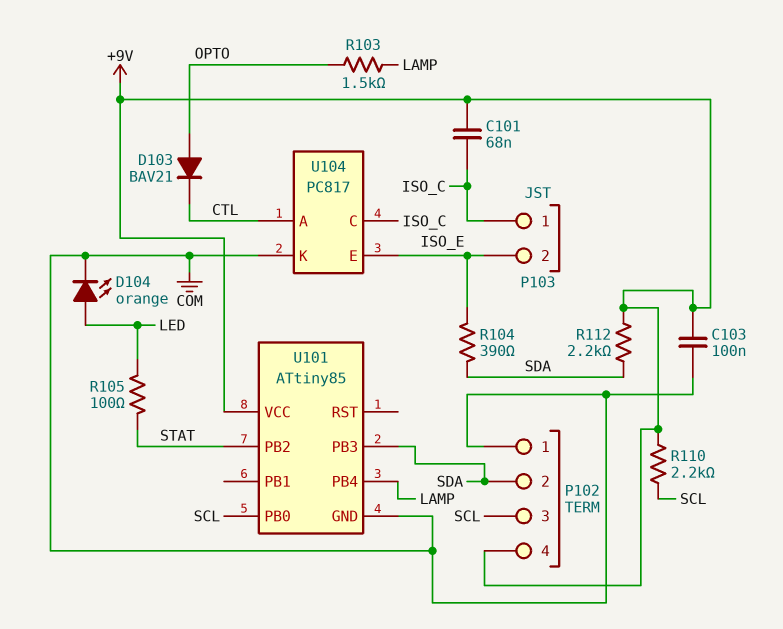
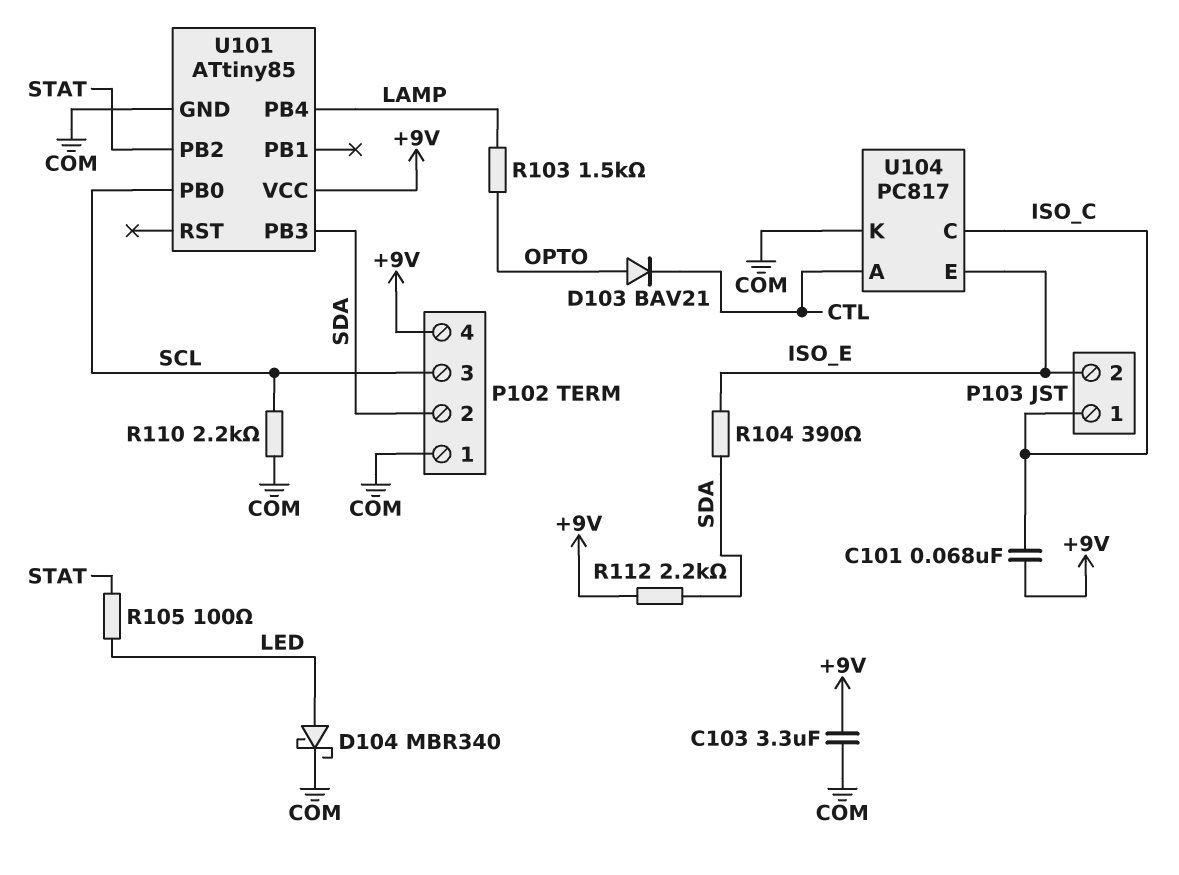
C103: 100nF (+9V, COM) -> 3.3uF (+9V, COM)
D104: LED orange (A LED, K COM) -> schottky MBR340 (A LED, K COM)
R110: 2.2k (+9V, SCL) -> 2.2k (COM, SCL)

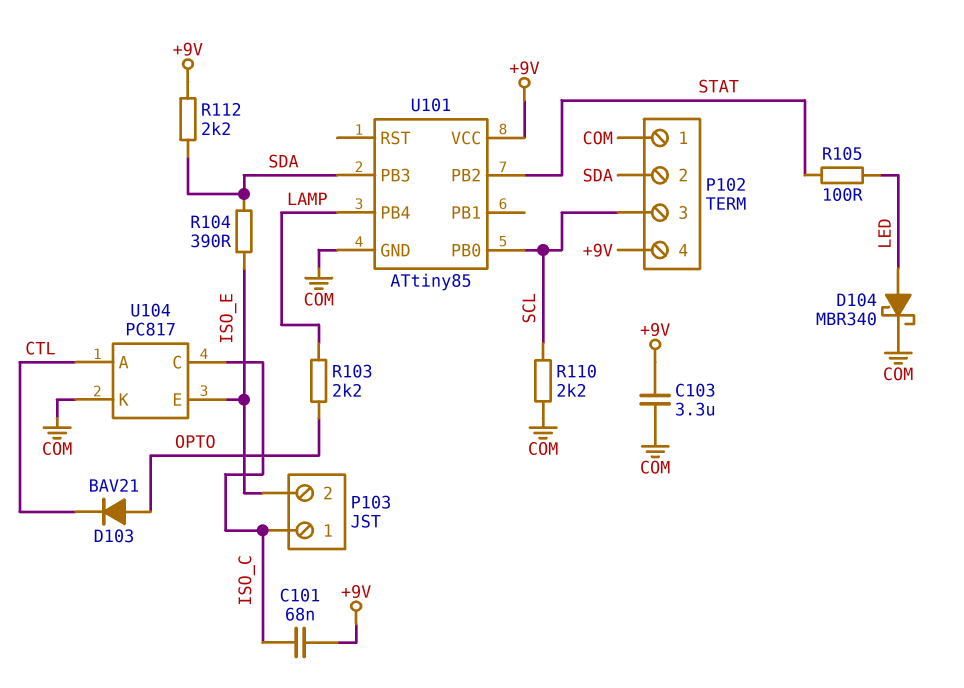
R103: 1.5k (LAMP, OPTO) -> 2.2k (LAMP, OPTO)

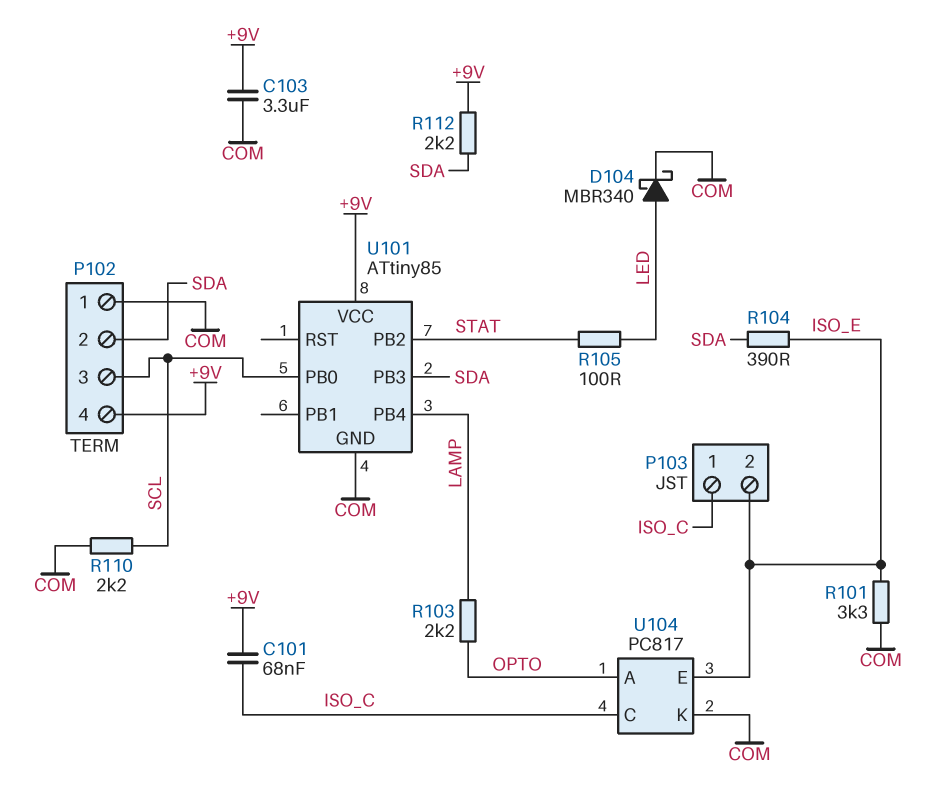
D103: diode BAV21 (A OPTO, K CTL) -> none
R101: none -> 3.3k (COM, ISO_E)
U104 pin A: CTL -> OPTO

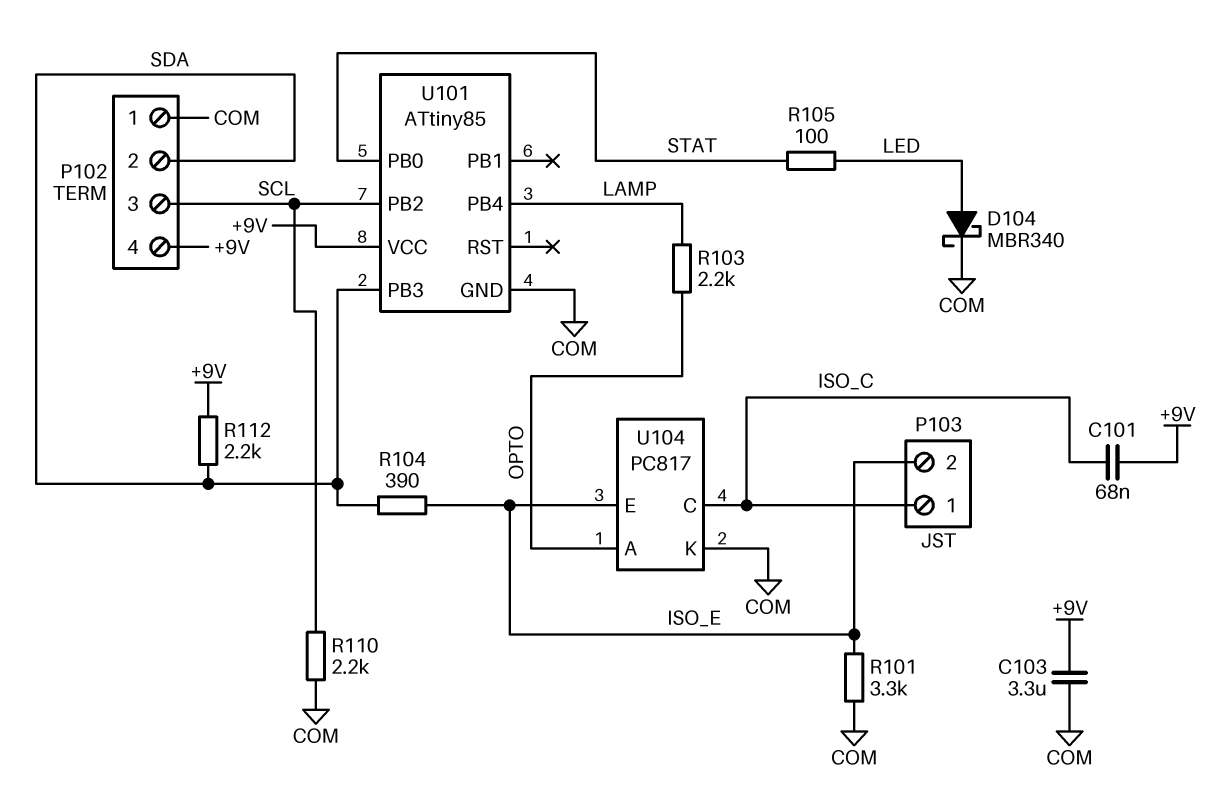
U101 pin PB0: SCL -> STAT
U101 pin PB2: STAT -> SCL

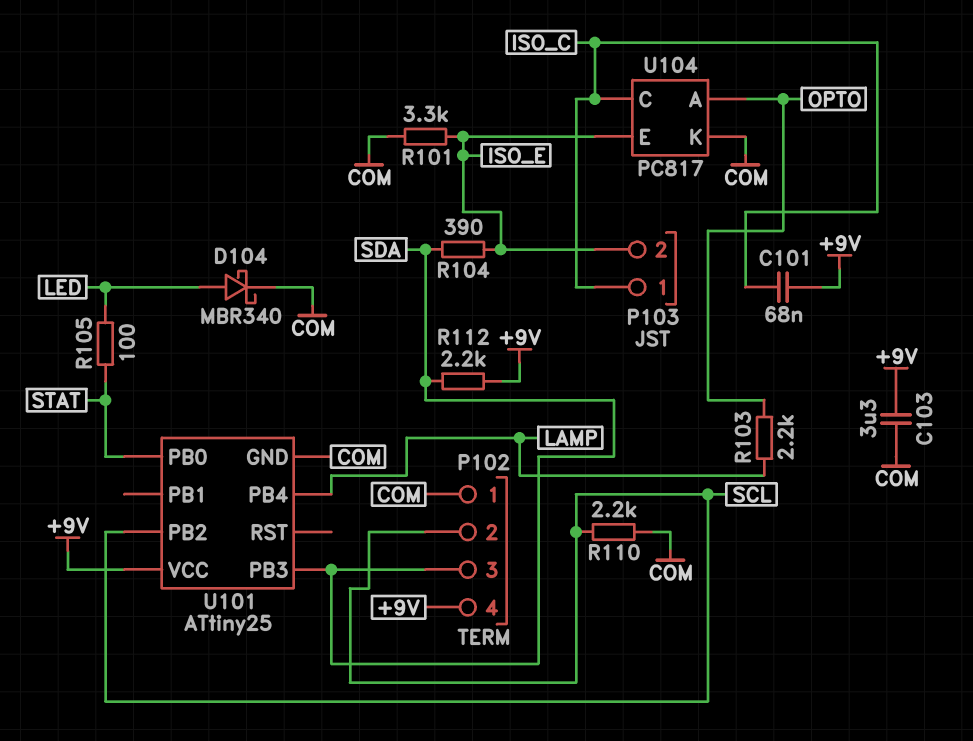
P102 pin 2: SDA -> SCL
P102 pin 3: SCL -> SDA
U101: ATtiny85 -> ATtiny25

